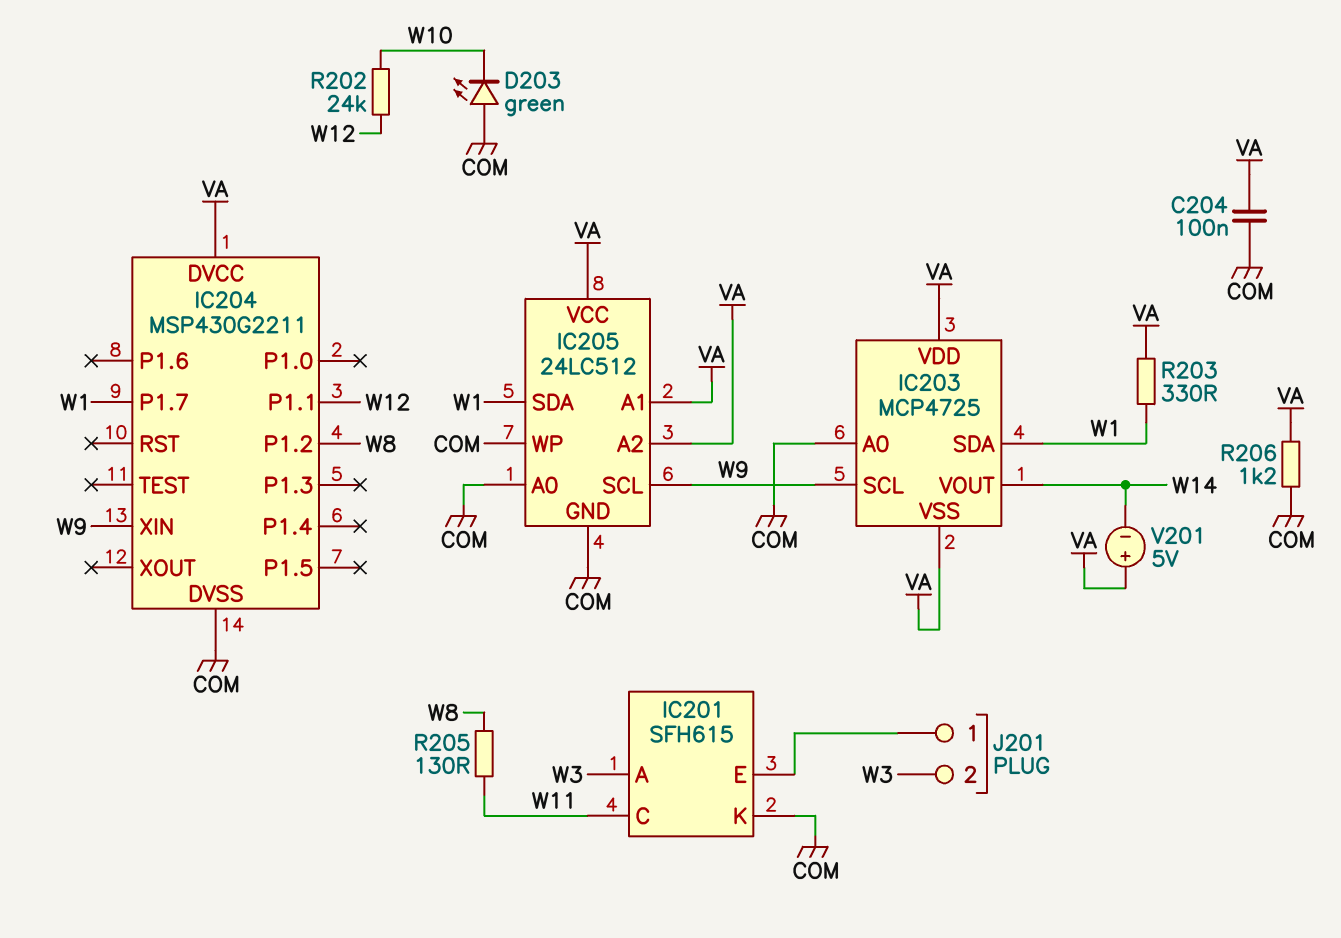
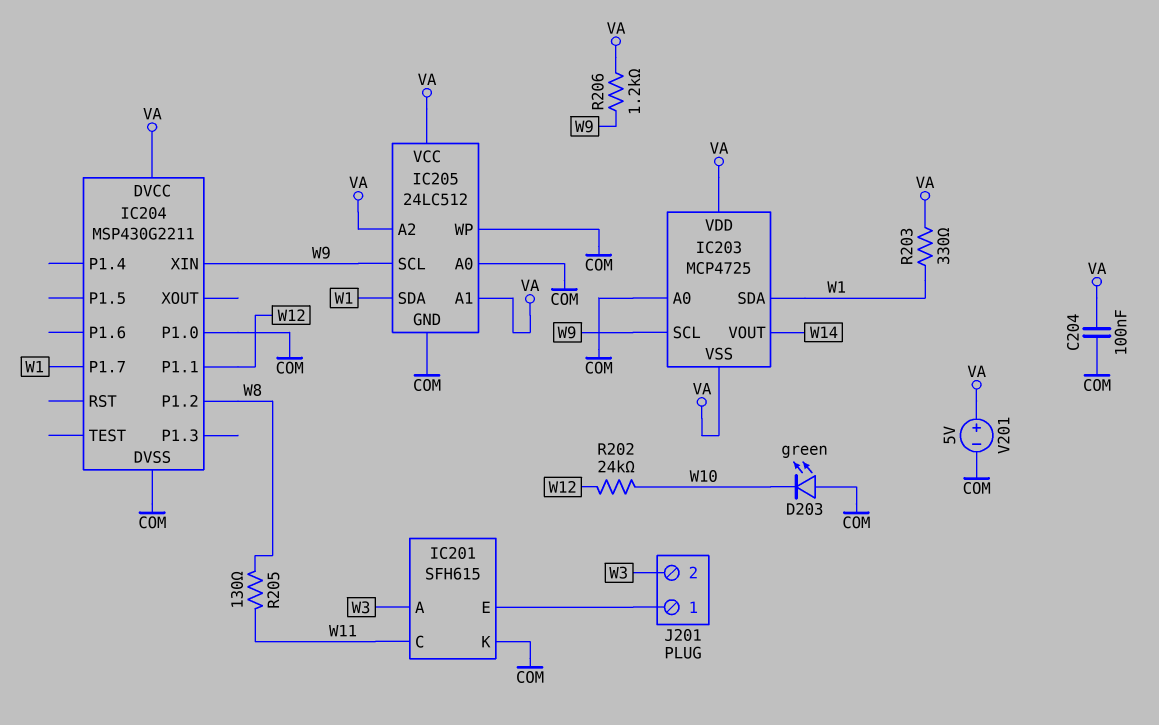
IC204 pin P1.0: none -> COM
R206: 1.2k (COM, VA) -> 1.2k (VA, W9)
V201: 5V (plus VA, minus W14) -> 5V (plus VA, minus COM)

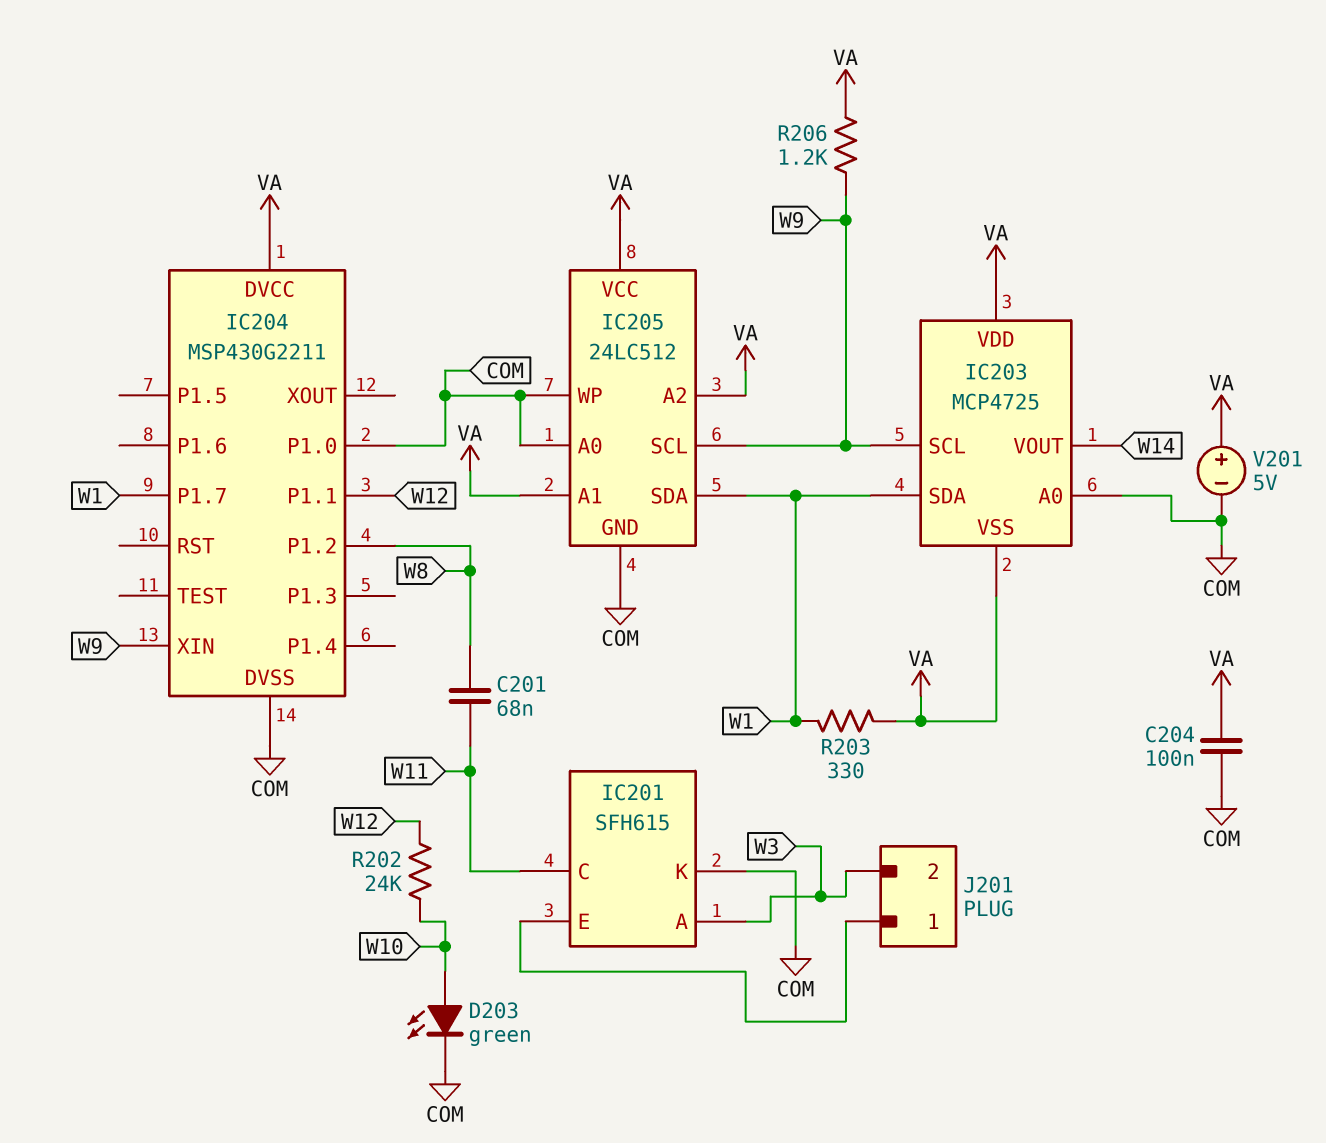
C201: none -> 68nF (W8, W11)
D203: LED green (A COM, K W10) -> LED green (A W10, K COM)
R205: 130 (W8, W11) -> none

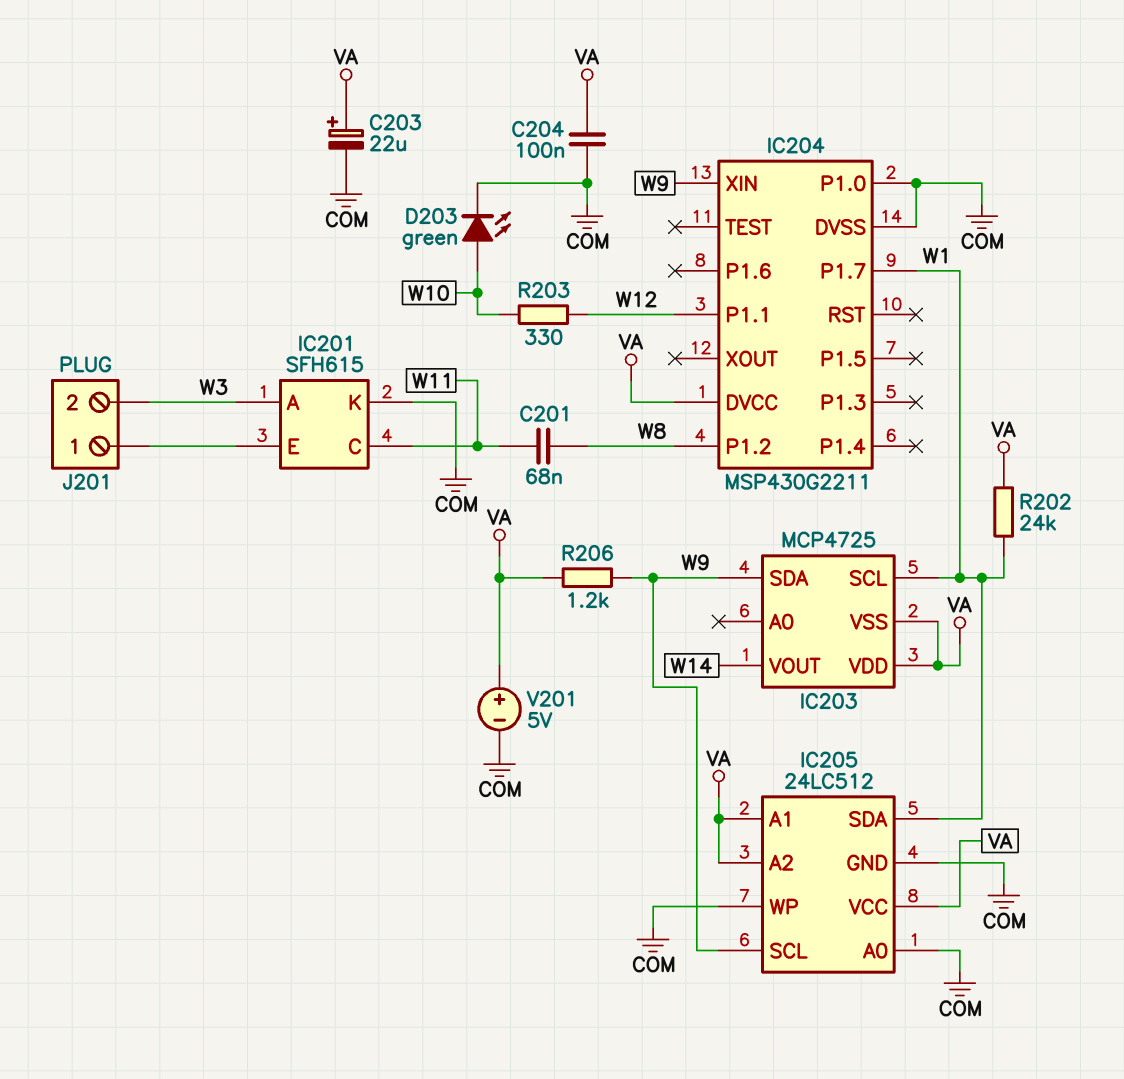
C203: none -> 22uF (plus VA, minus COM)
IC203 pin A0: COM -> none
IC203 pin SCL: W9 -> W1
IC203 pin SDA: W1 -> W9
R202: 24k (W10, W12) -> 24k (VA, W1)
R203: 330 (VA, W1) -> 330 (W10, W12)

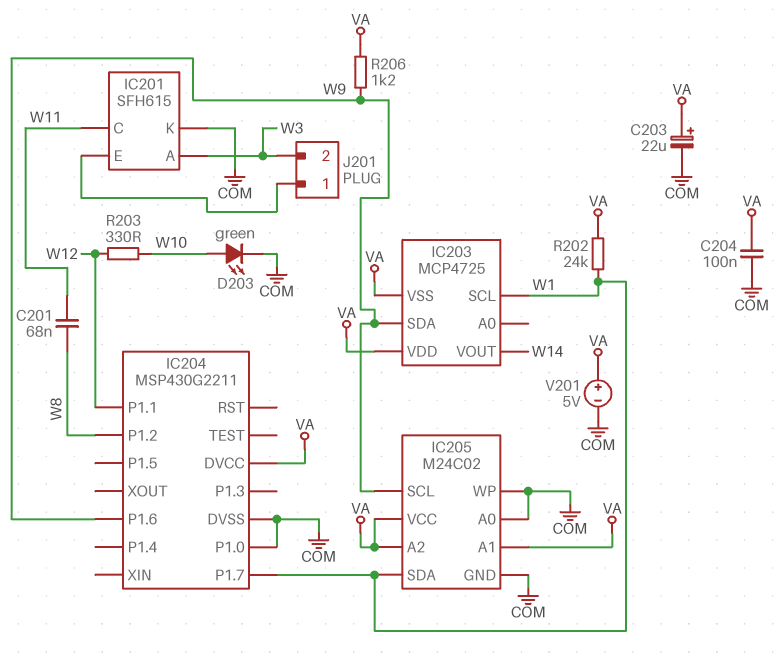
IC204 pin P1.6: none -> W9
IC204 pin XIN: W9 -> none
IC205: 24LC512 -> M24C02

